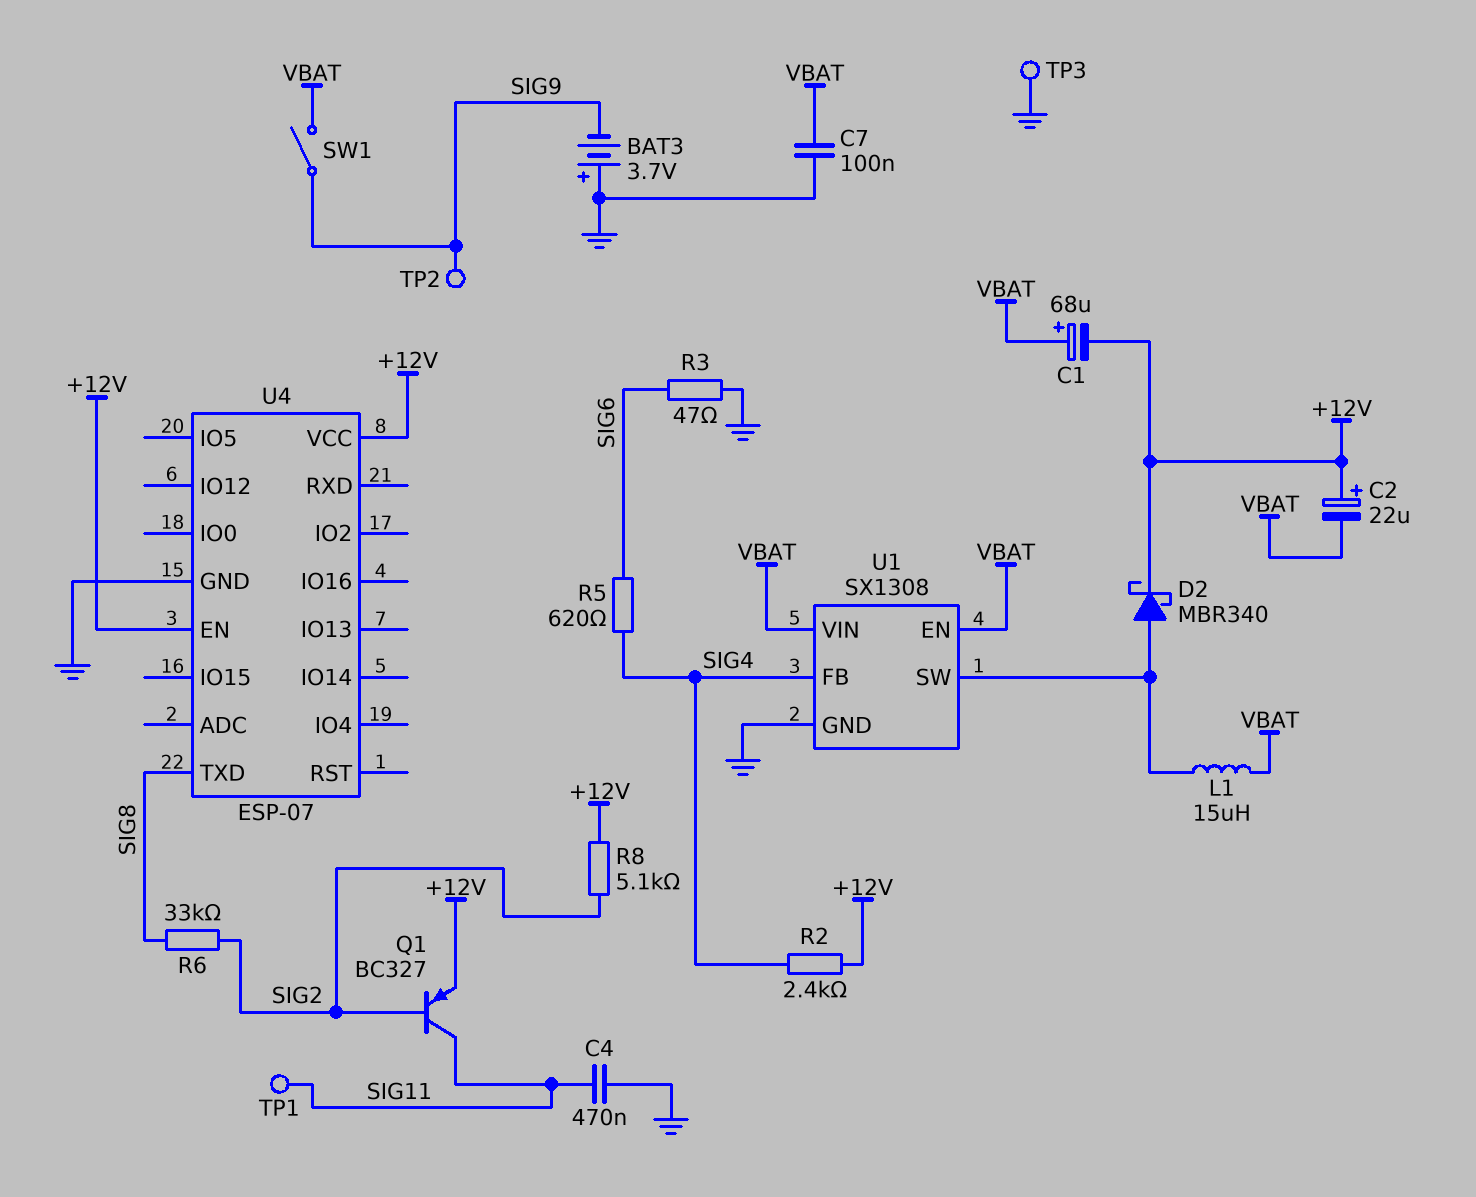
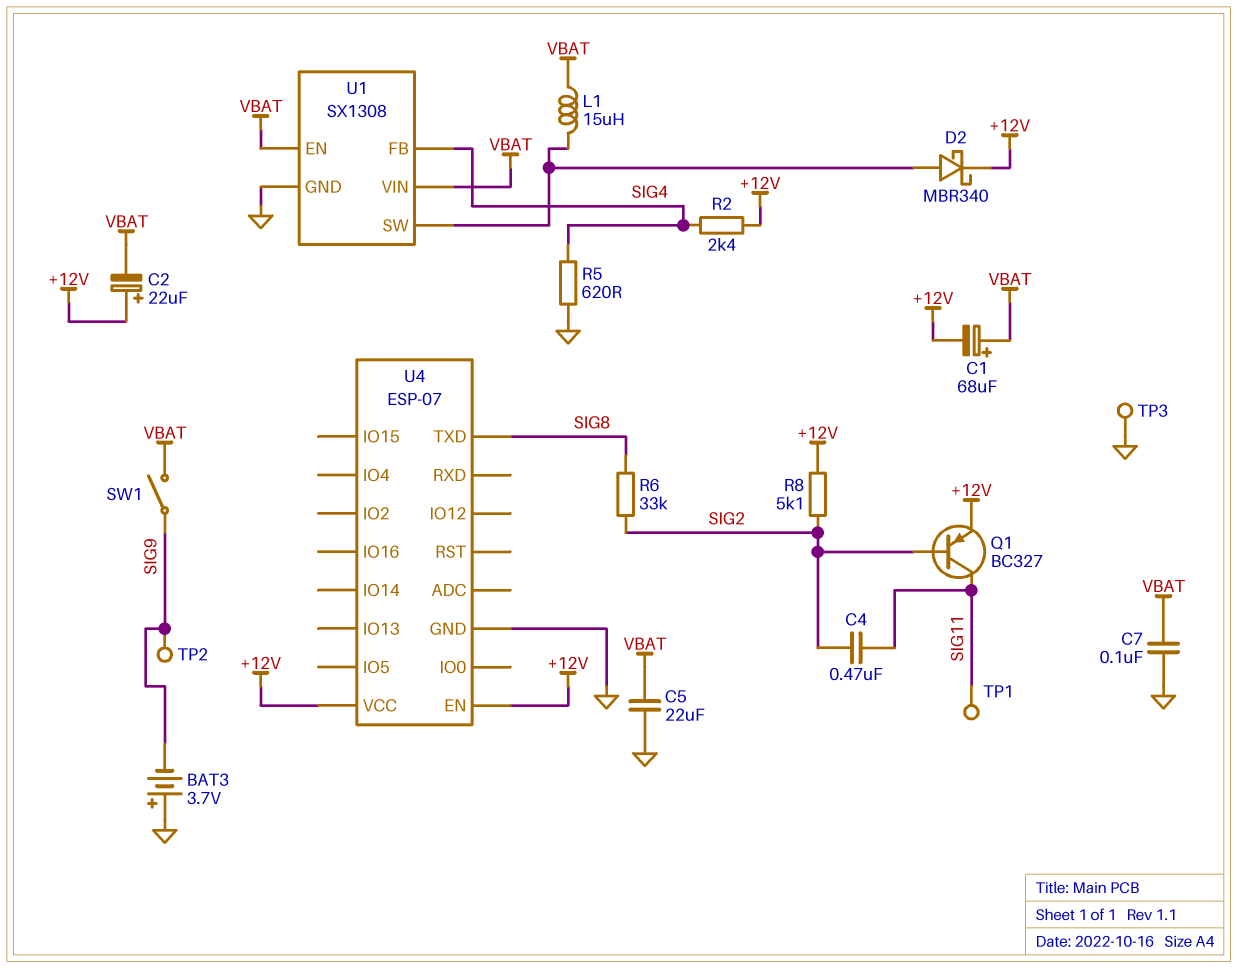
C4: 470nF (GND, SIG11) -> 470nF (SIG2, SIG11)
C5: none -> 22uF (GND, VBAT)
R3: 47 (GND, SIG6) -> none
R5: 620 (SIG4, SIG6) -> 620 (GND, SIG4)

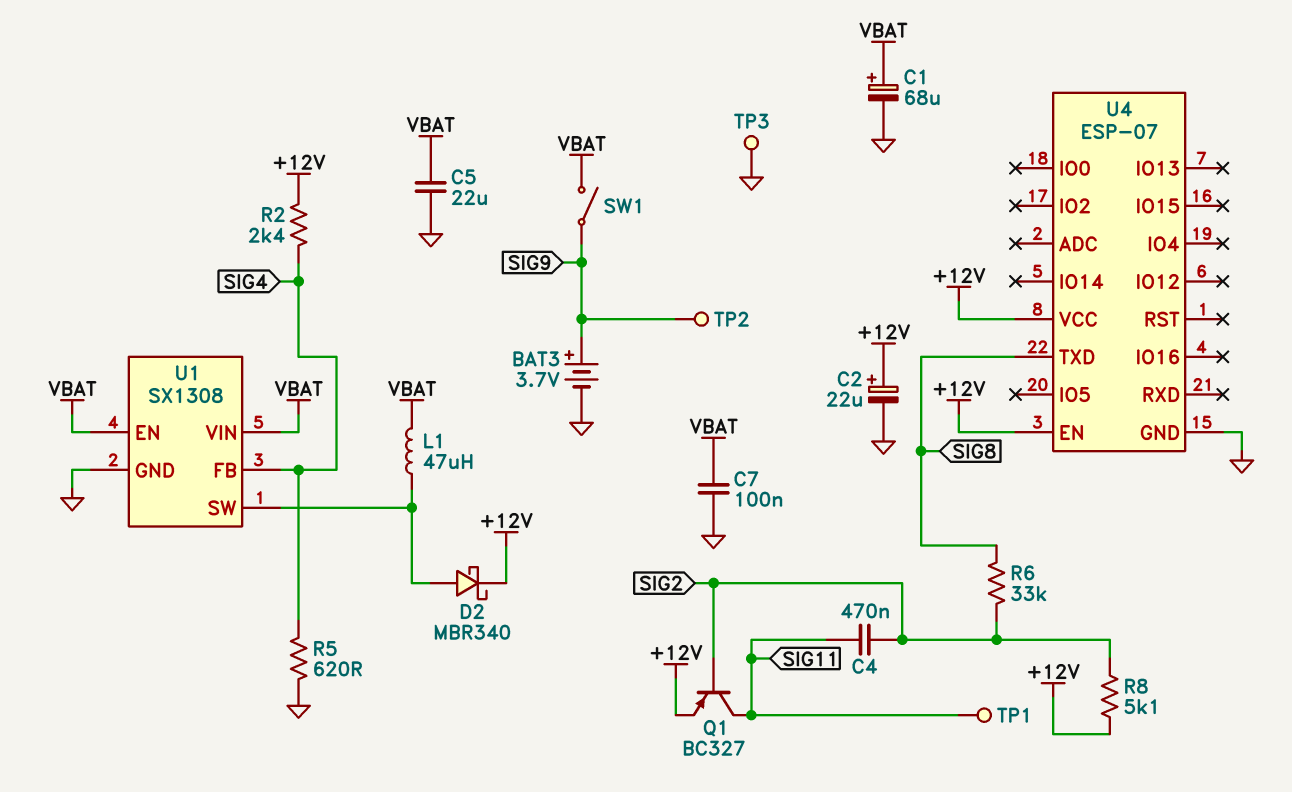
BAT3: 3.7V (plus GND, minus SIG9) -> 3.7V (plus SIG9, minus GND)
C1: 68uF (plus VBAT, minus +12V) -> 68uF (plus VBAT, minus GND)
C2: 22uF (plus +12V, minus VBAT) -> 22uF (plus +12V, minus GND)
L1: 15uH (U1/SW, VBAT) -> 47uH (U1/SW, VBAT)

